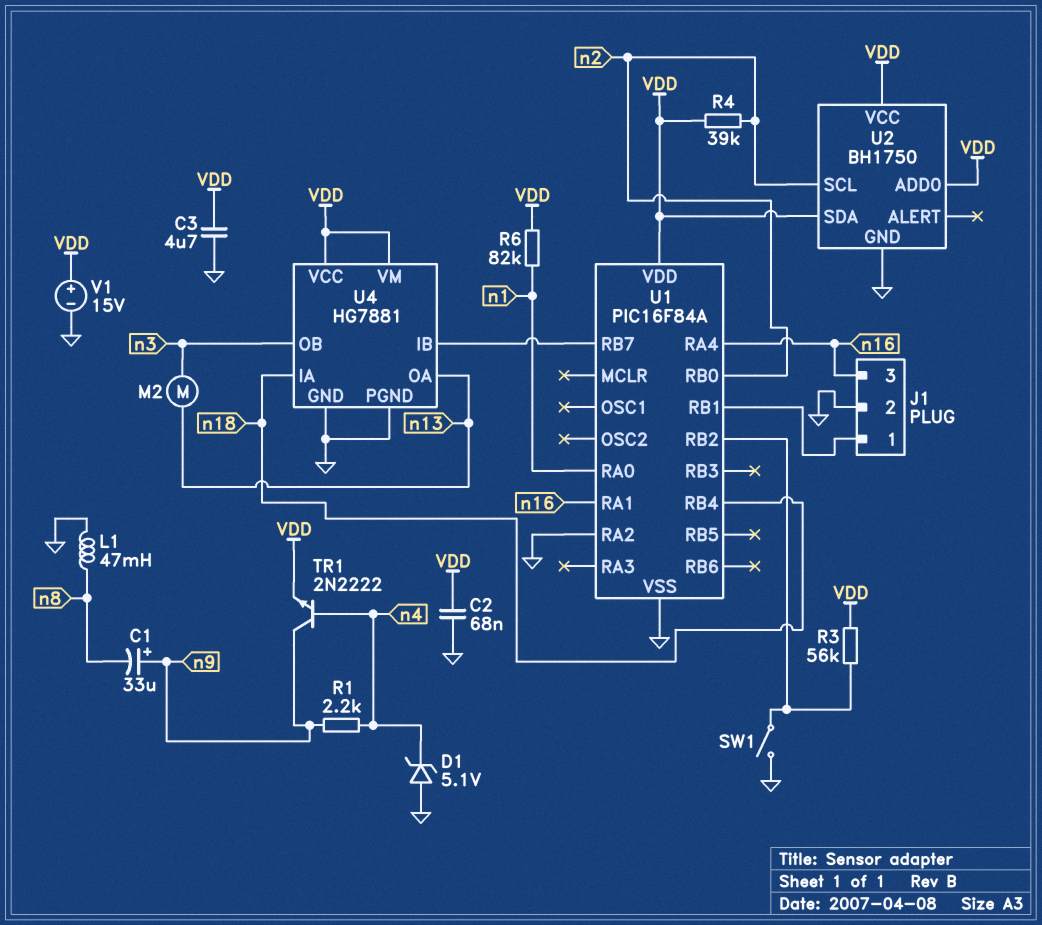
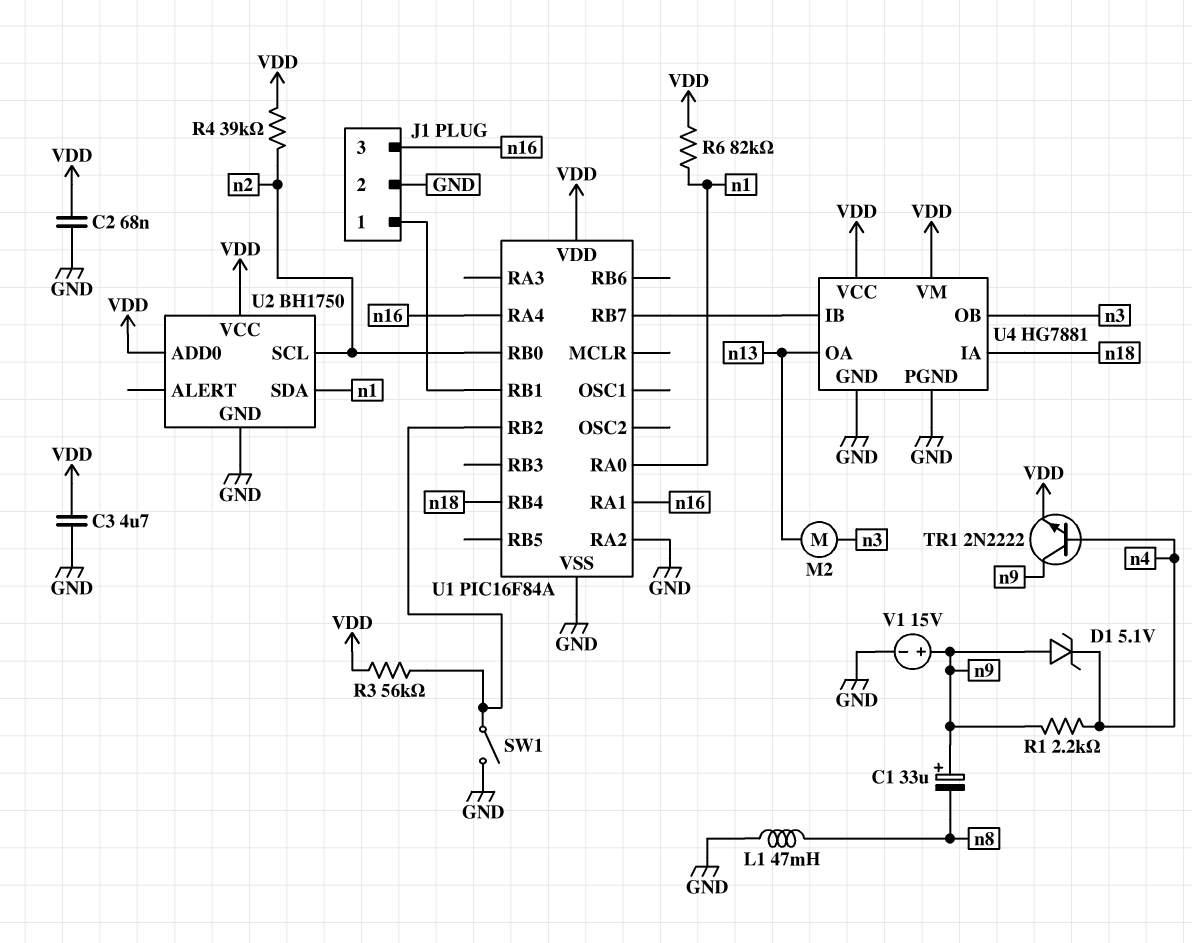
D1: zener 5.1V (A GND, K n4) -> zener 5.1V (A n9, K n4)
U2 pin SDA: VDD -> n1
V1: 15V (plus VDD, minus GND) -> 15V (plus n9, minus GND)

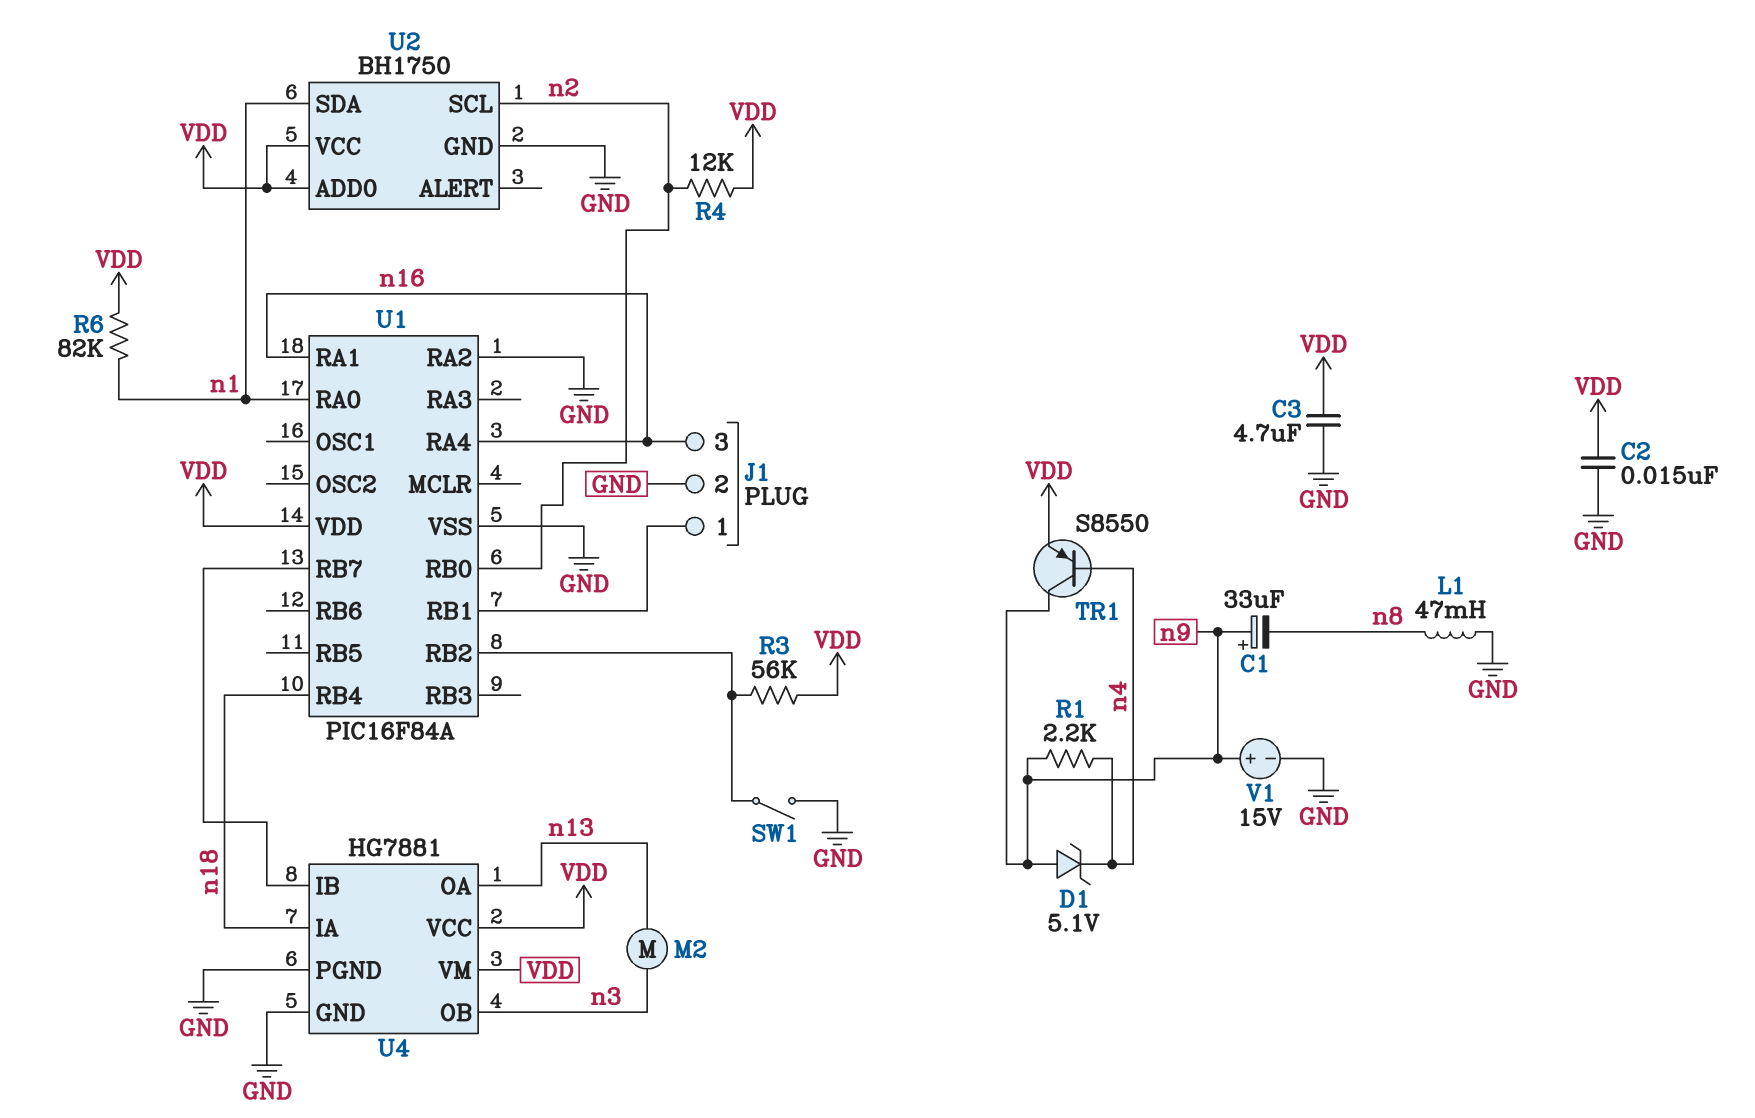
C2: 68nF (GND, VDD) -> 15nF (GND, VDD)
R4: 39k (VDD, n2) -> 12k (VDD, n2)
TR1: NPN 2N2222 (B n4, C n9, E VDD) -> PNP S8550 (B n4, C n9, E VDD)

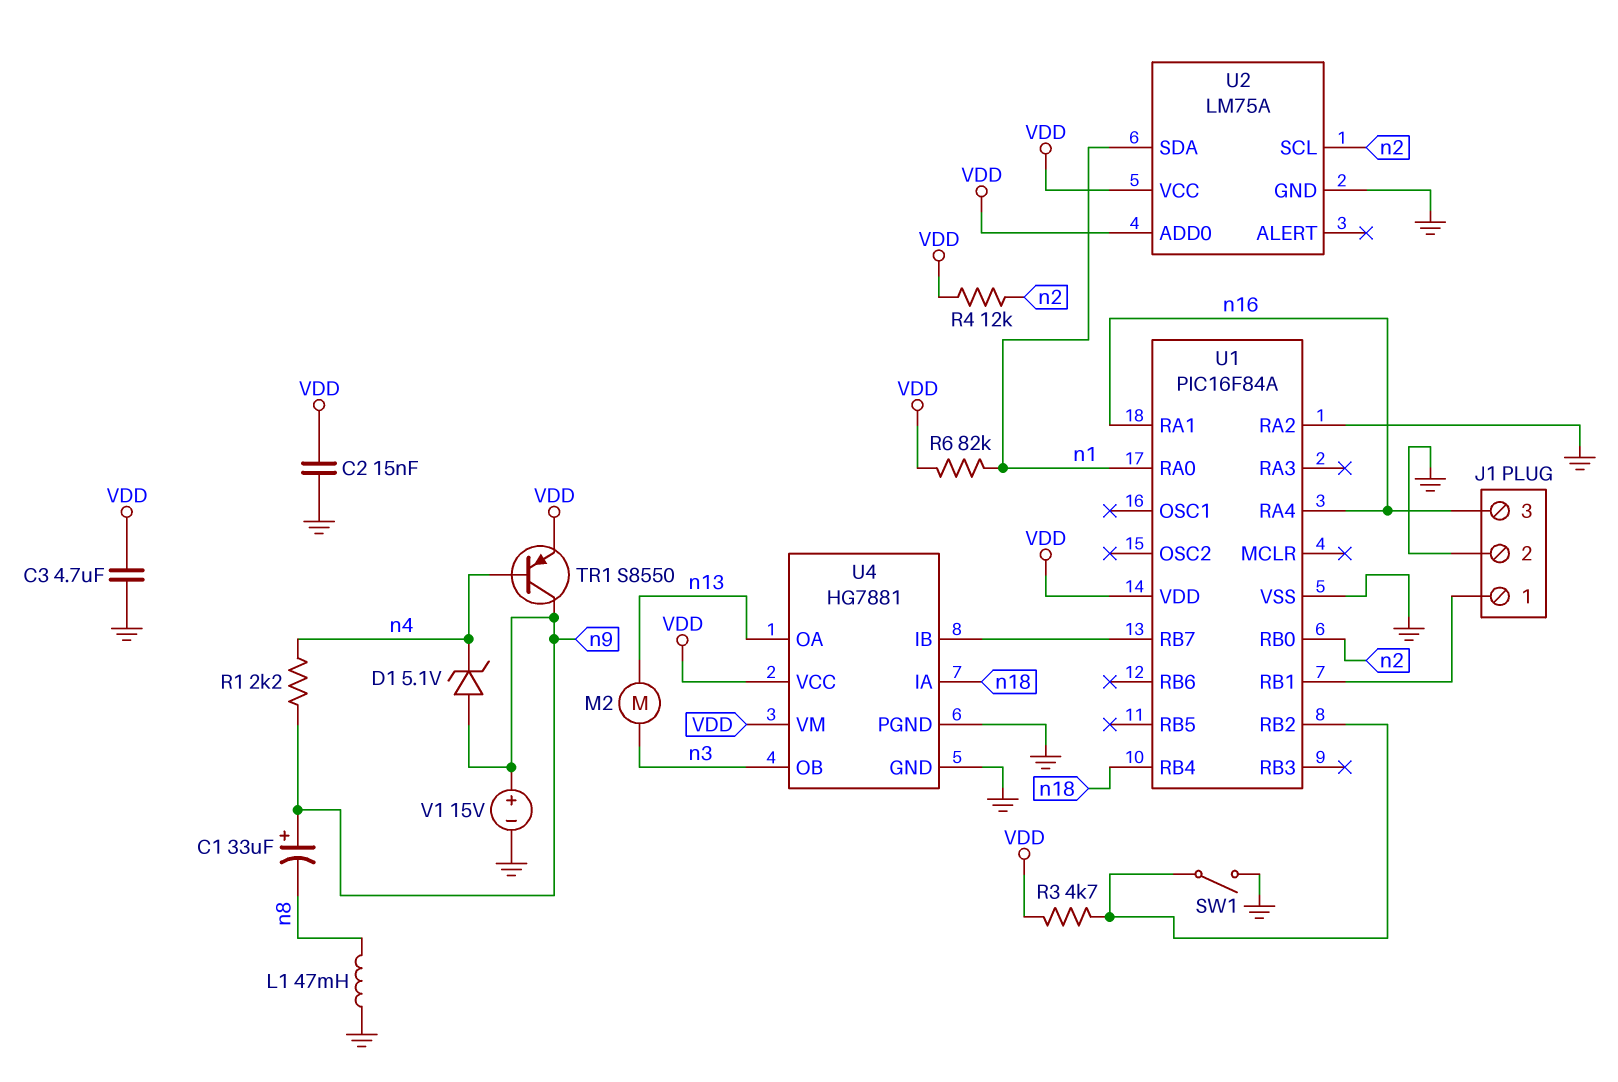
R3: 56k (U1/RB2, VDD) -> 4.7k (U1/RB2, VDD)
U2: BH1750 -> LM75A

